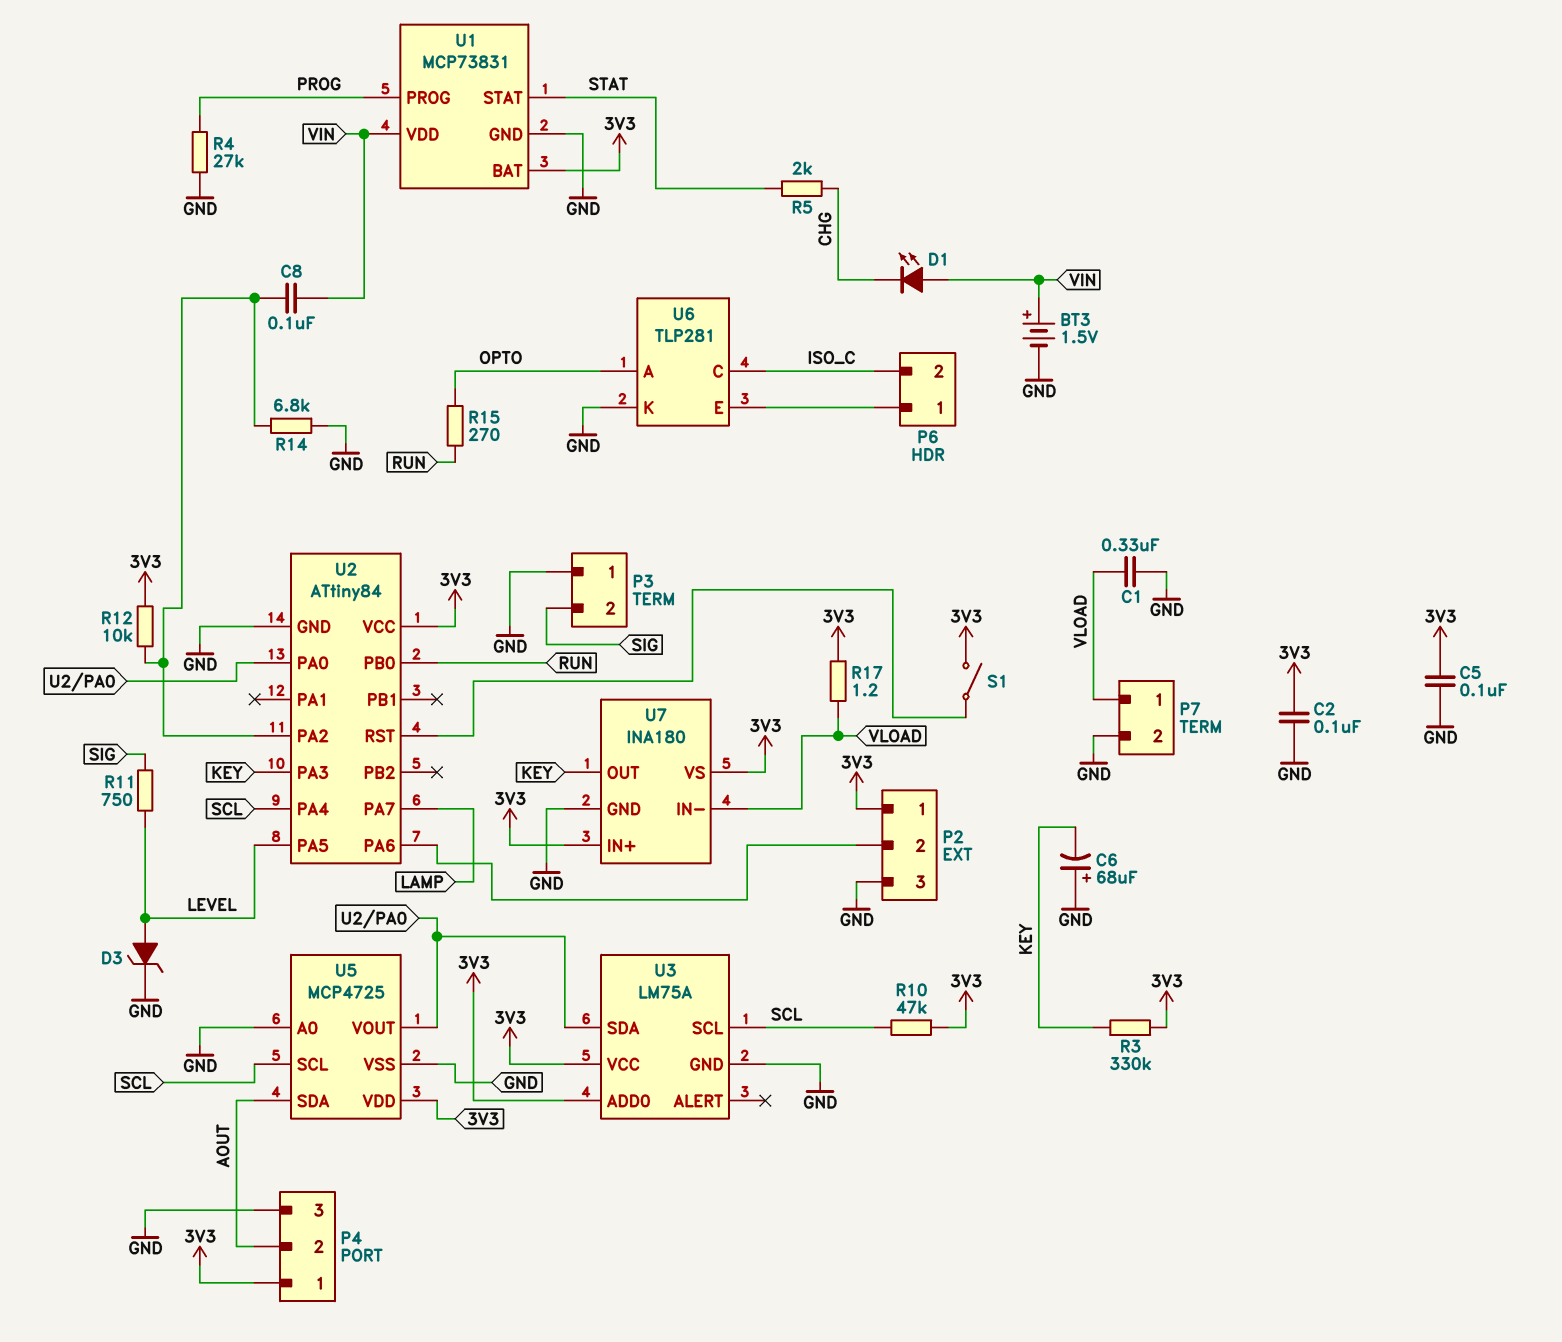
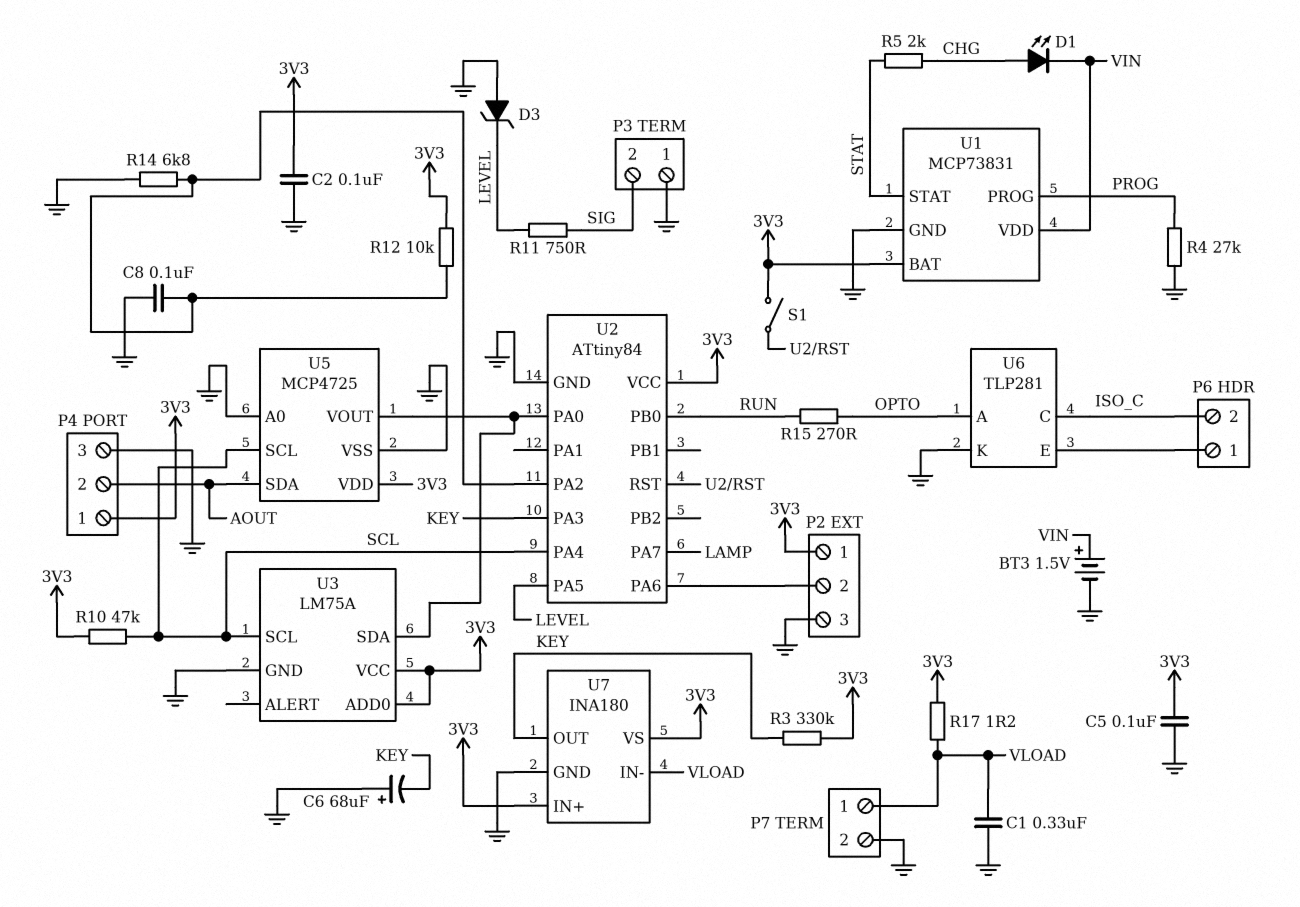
C8: 100nF (U2/PA2, VIN) -> 100nF (GND, U2/PA2)
D1: LED (A VIN, K CHG) -> LED (A CHG, K VIN)
D3: zener (A LEVEL, K GND) -> zener (A GND, K LEVEL)

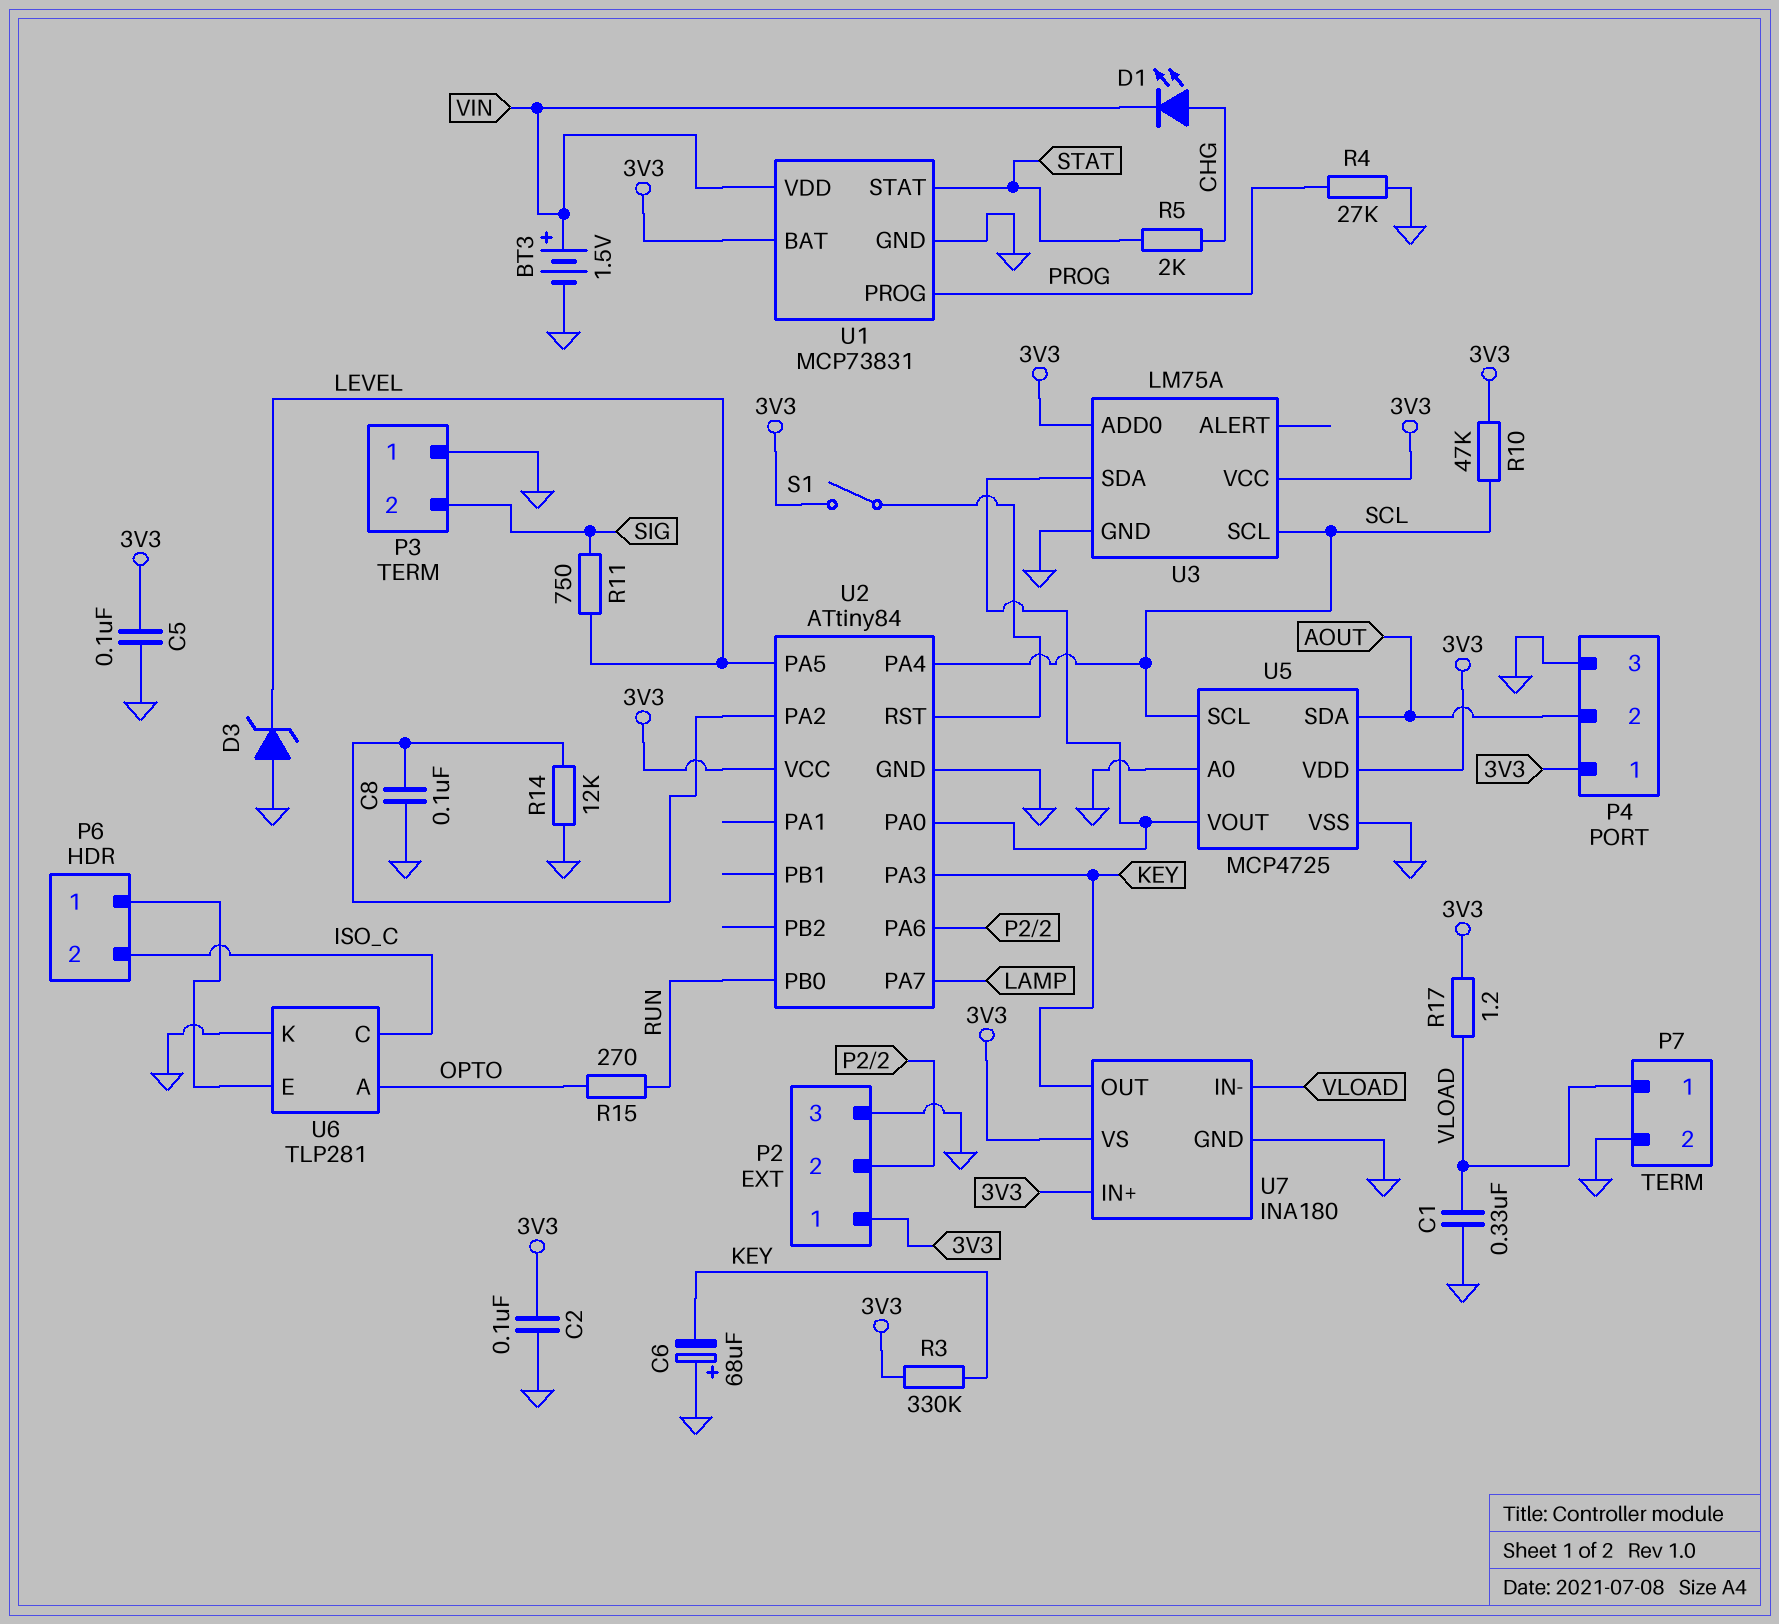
R12: 10k (3V3, U2/PA2) -> none
R14: 6.8k (GND, U2/PA2) -> 12k (GND, U2/PA2)

